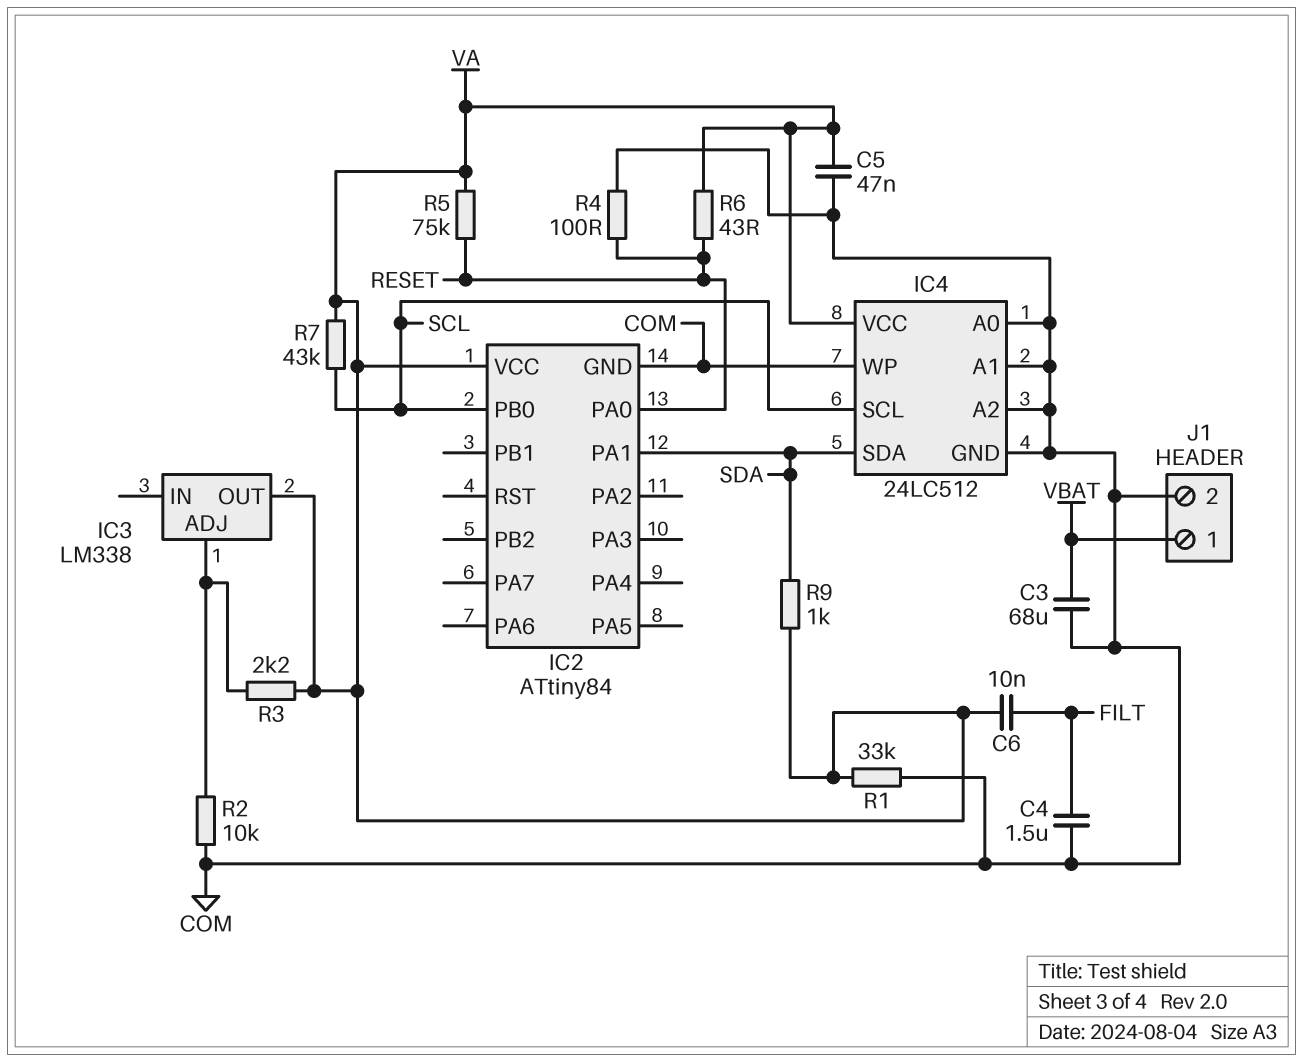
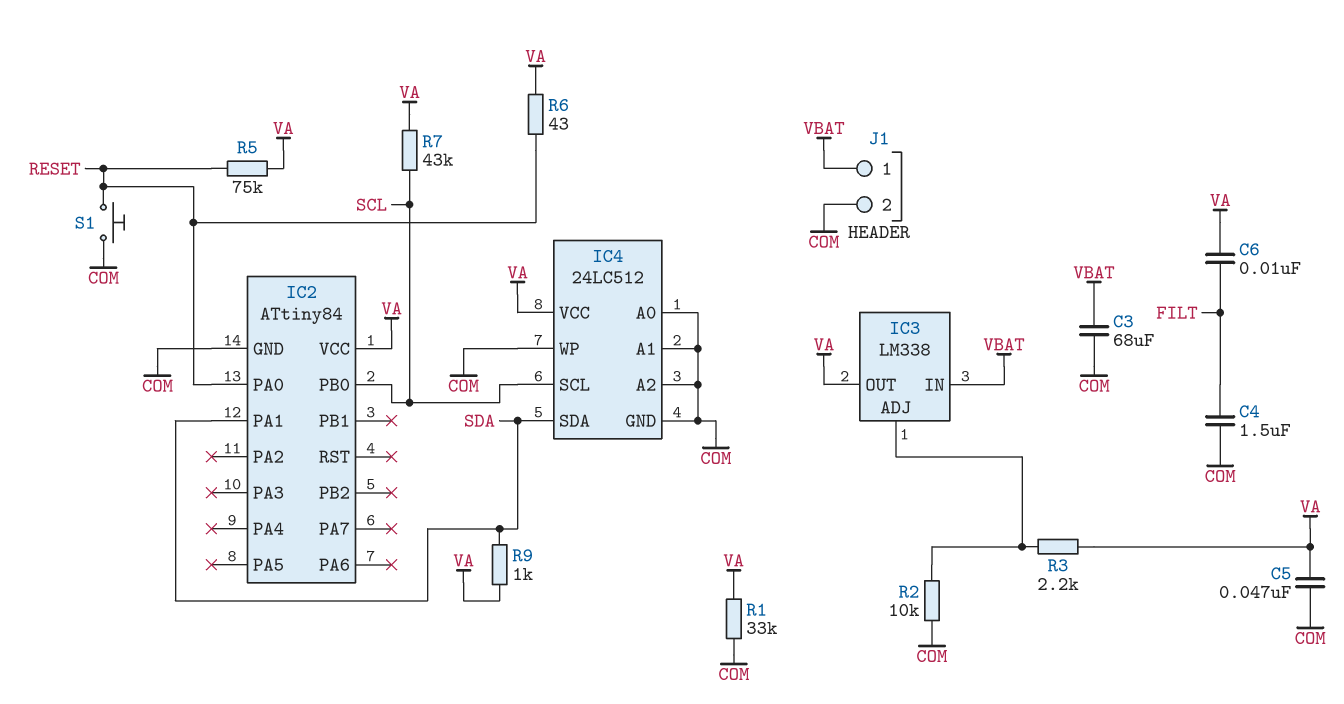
IC3 pin IN: none -> VBAT
R4: 100 (COM, RESET) -> none
S1: none -> button (COM, RESET)

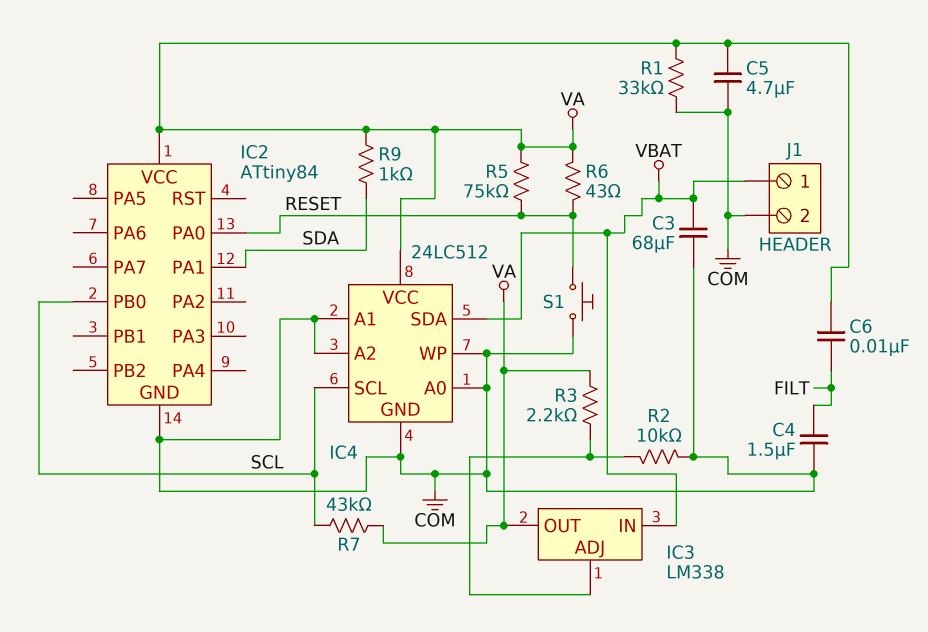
C5: 47nF (COM, VA) -> 4.7uF (COM, VA)
IC4 pin SDA: SDA -> VBAT

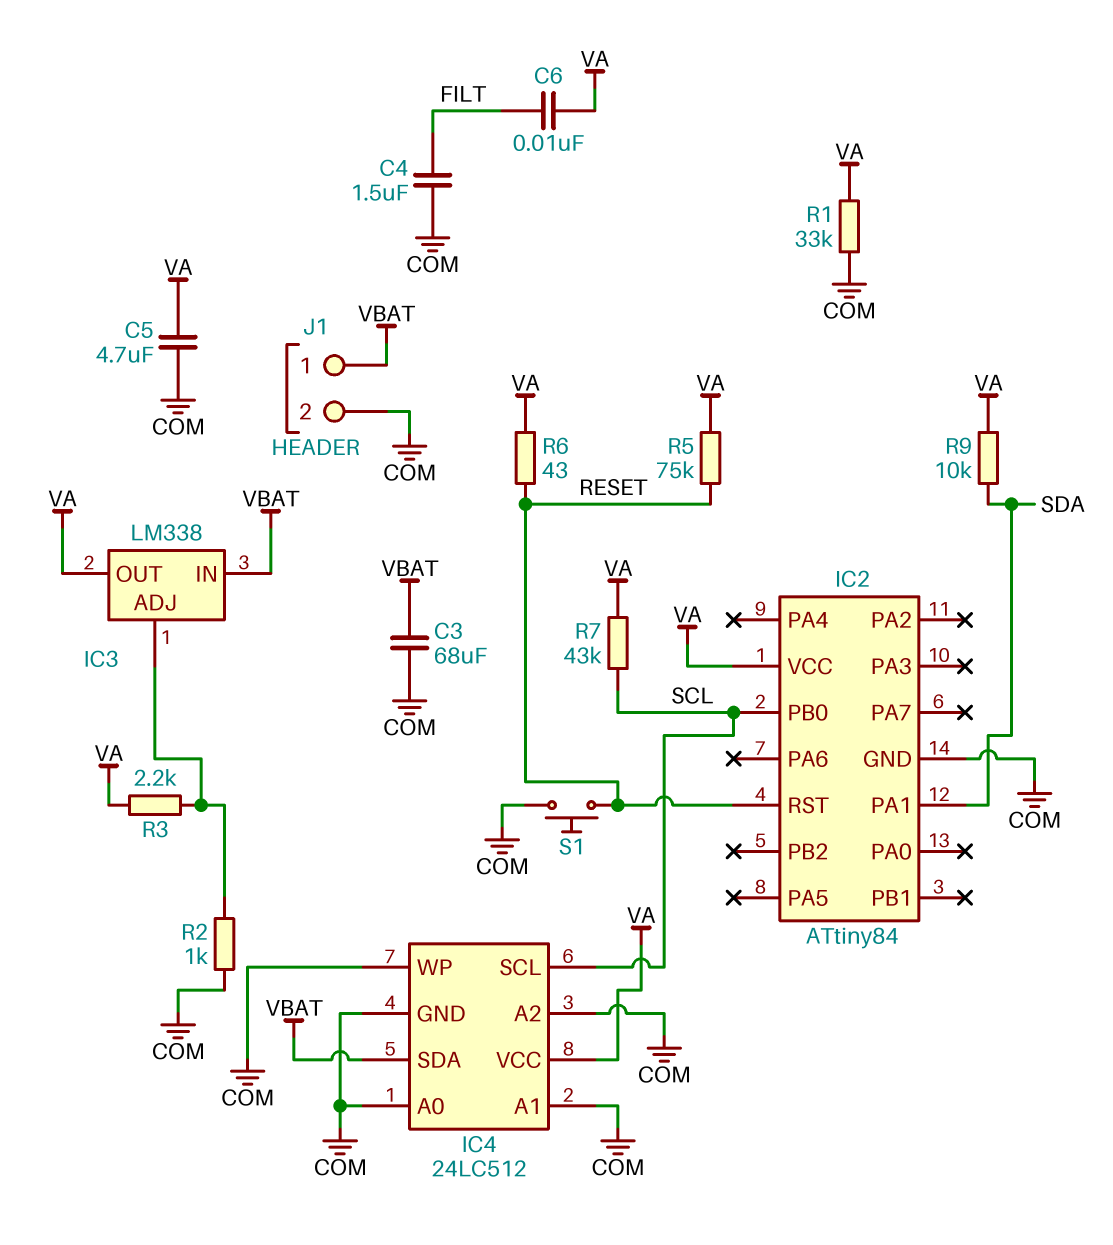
IC2 pin PA0: RESET -> none
IC2 pin RST: none -> RESET
R2: 10k (COM, IC3/ADJ) -> 1k (COM, IC3/ADJ)
R9: 1k (SDA, VA) -> 10k (SDA, VA)

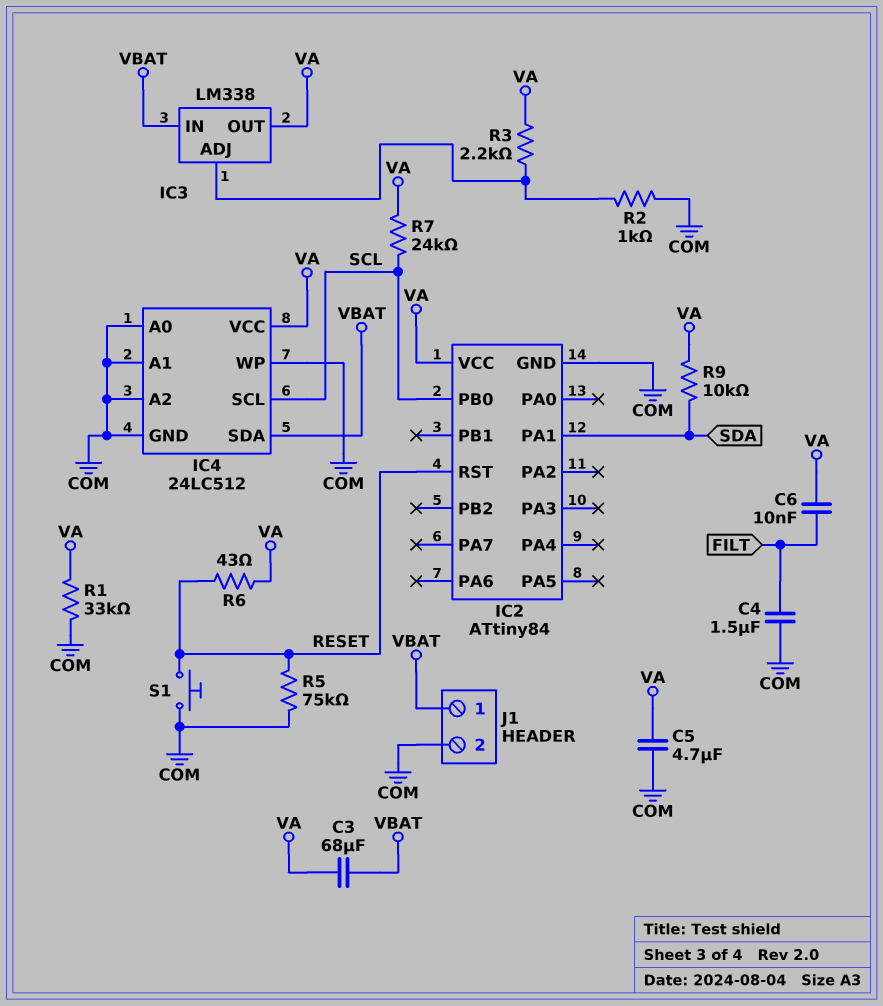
C3: 68uF (COM, VBAT) -> 68uF (VA, VBAT)
R5: 75k (RESET, VA) -> 75k (COM, RESET)
R7: 43k (SCL, VA) -> 24k (SCL, VA)

